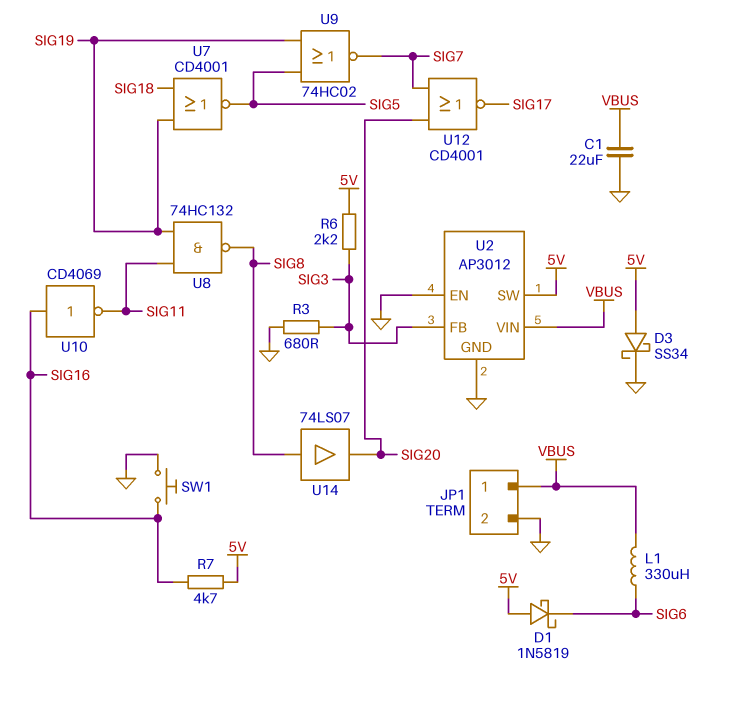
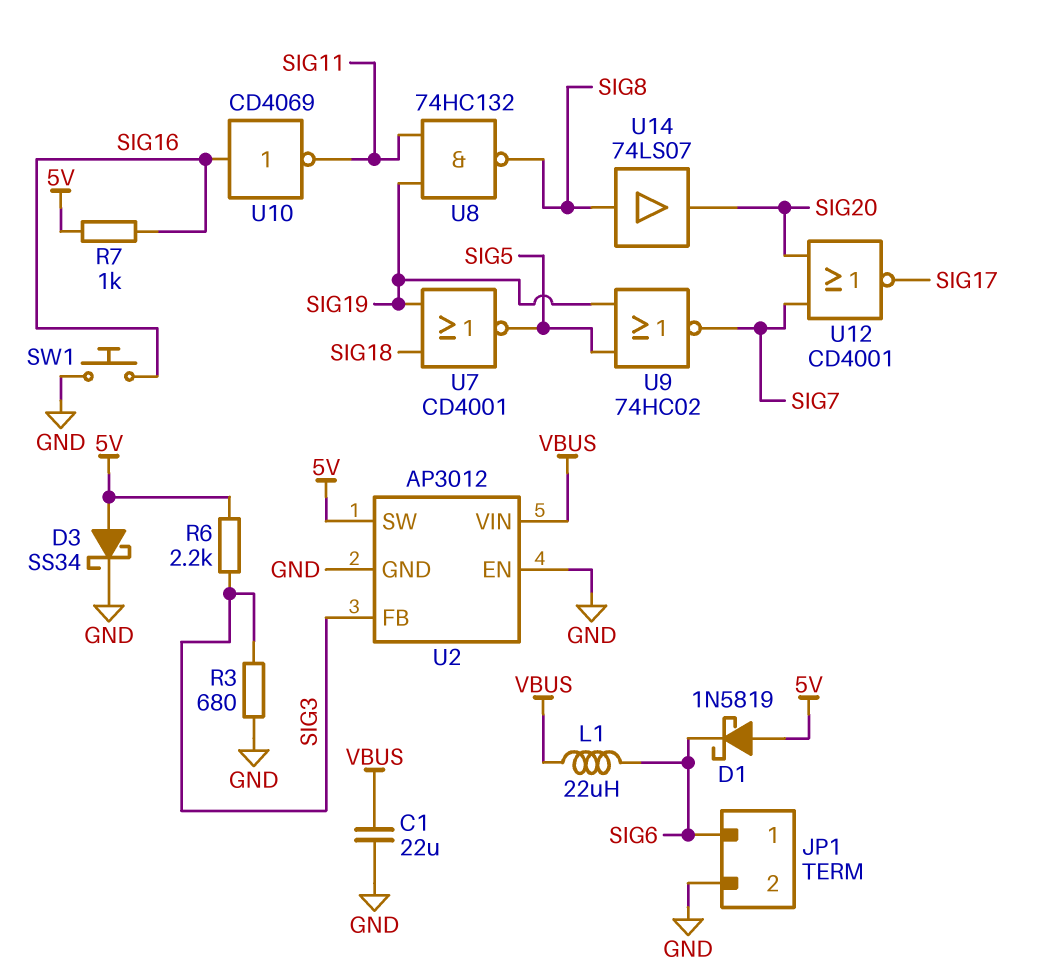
JP1 pin 1: VBUS -> SIG6
L1: 330uH (SIG6, VBUS) -> 22uH (SIG6, VBUS)
R7: 4.7k (5V, SIG16) -> 1k (5V, SIG16)

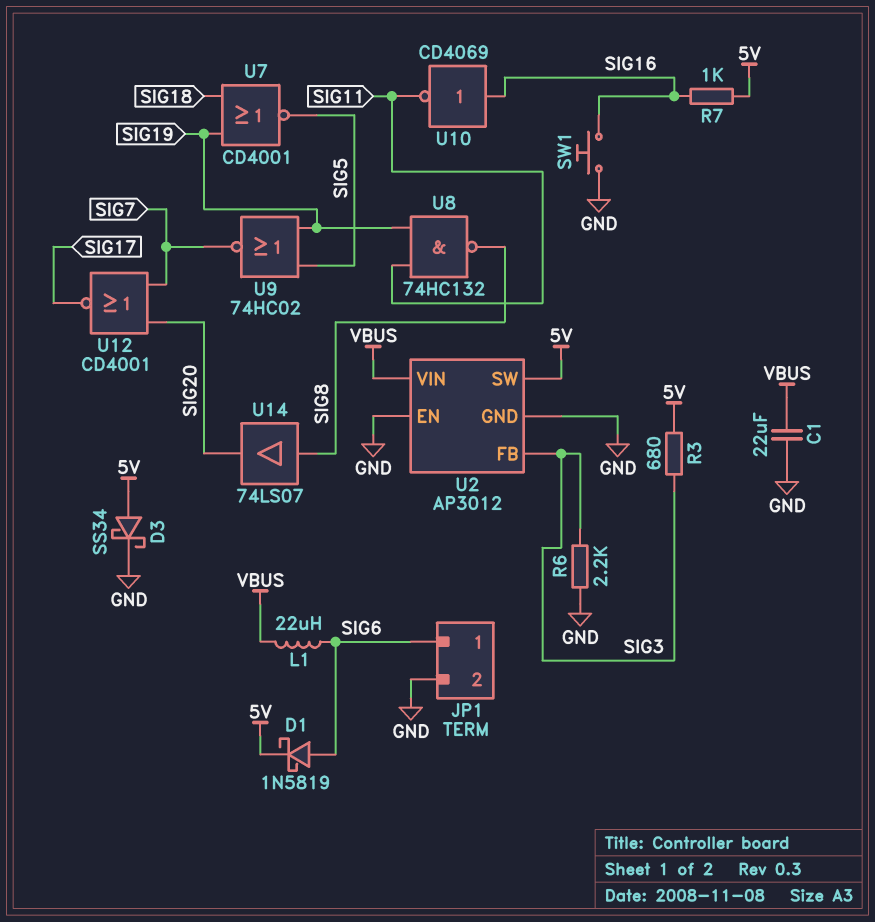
D1: schottky 1N5819 (A 5V, K SIG6) -> schottky 1N5819 (A SIG6, K 5V)
R3: 680 (GND, SIG3) -> 680 (5V, SIG3)
R6: 2.2k (5V, SIG3) -> 2.2k (GND, SIG3)

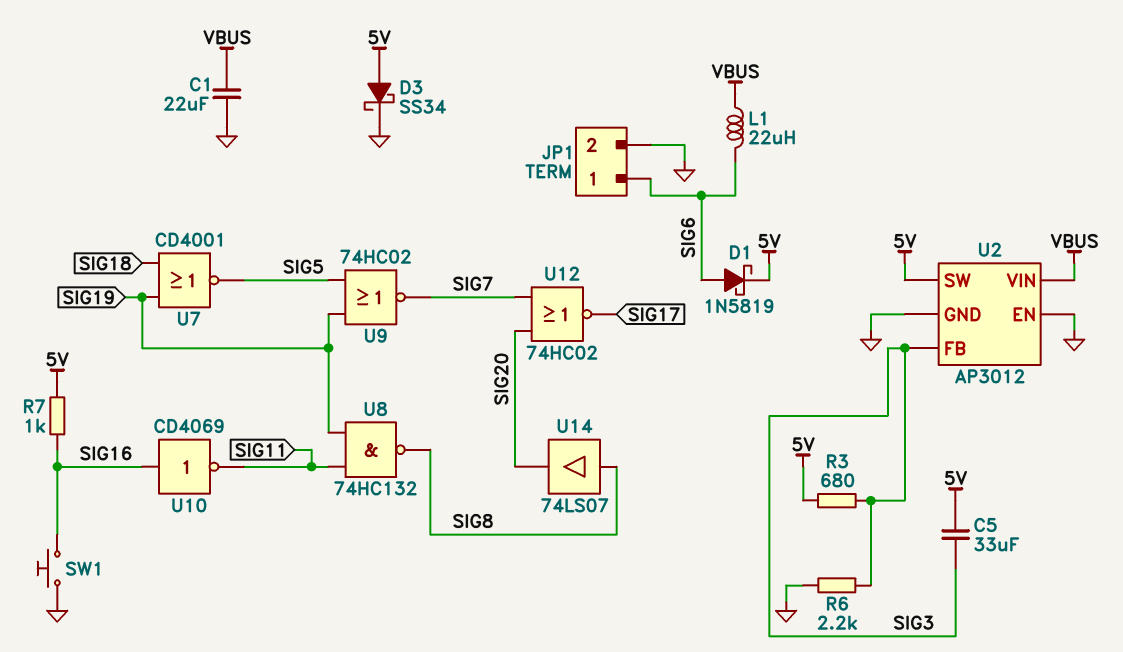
C5: none -> 33uF (5V, SIG3)
U12: NOR CD4001 (in SIG7, in SIG20, out SIG17) -> NOR 74HC02 (in SIG7, in SIG20, out SIG17)

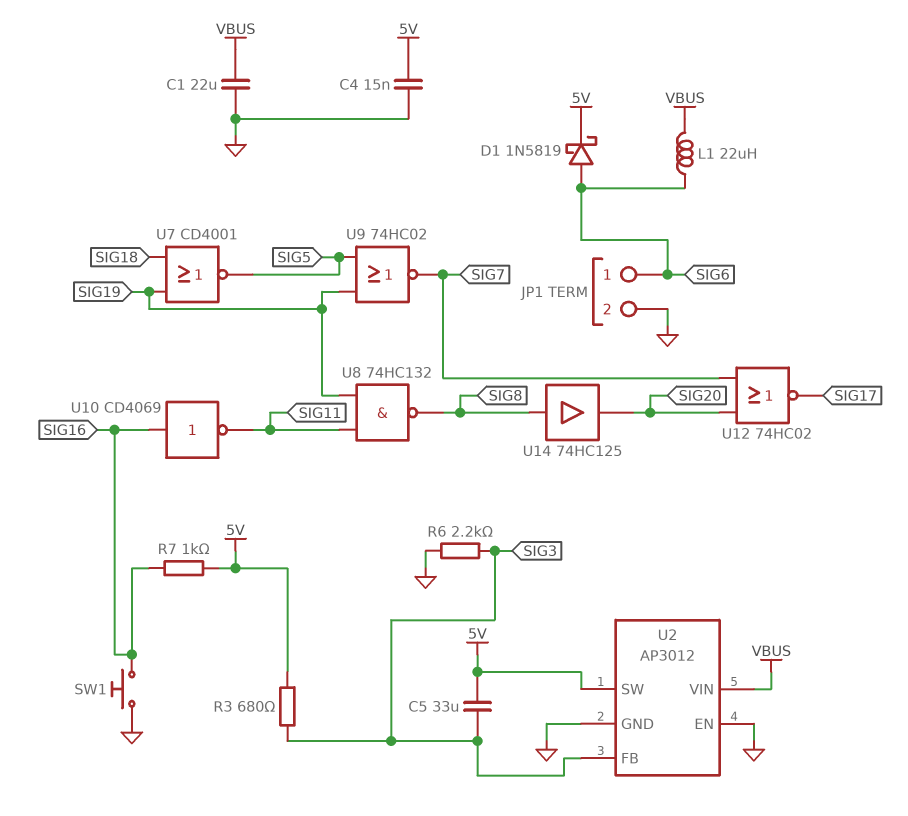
C4: none -> 15nF (5V, GND)
D3: schottky SS34 (A 5V, K GND) -> none
U14: buffer 74LS07 (in SIG8, out SIG20) -> buffer 74HC125 (in SIG8, out SIG20)

